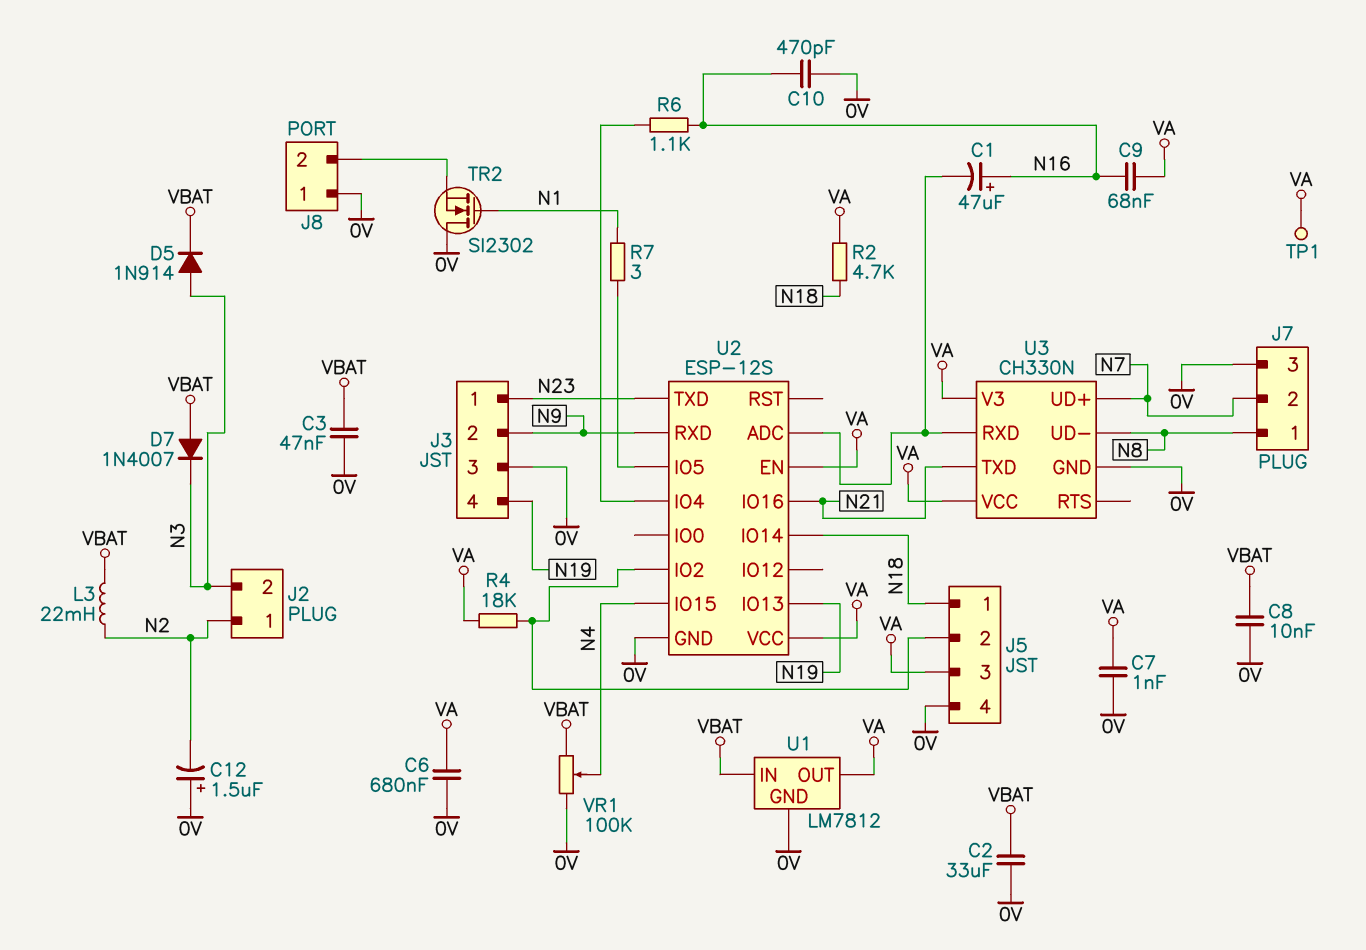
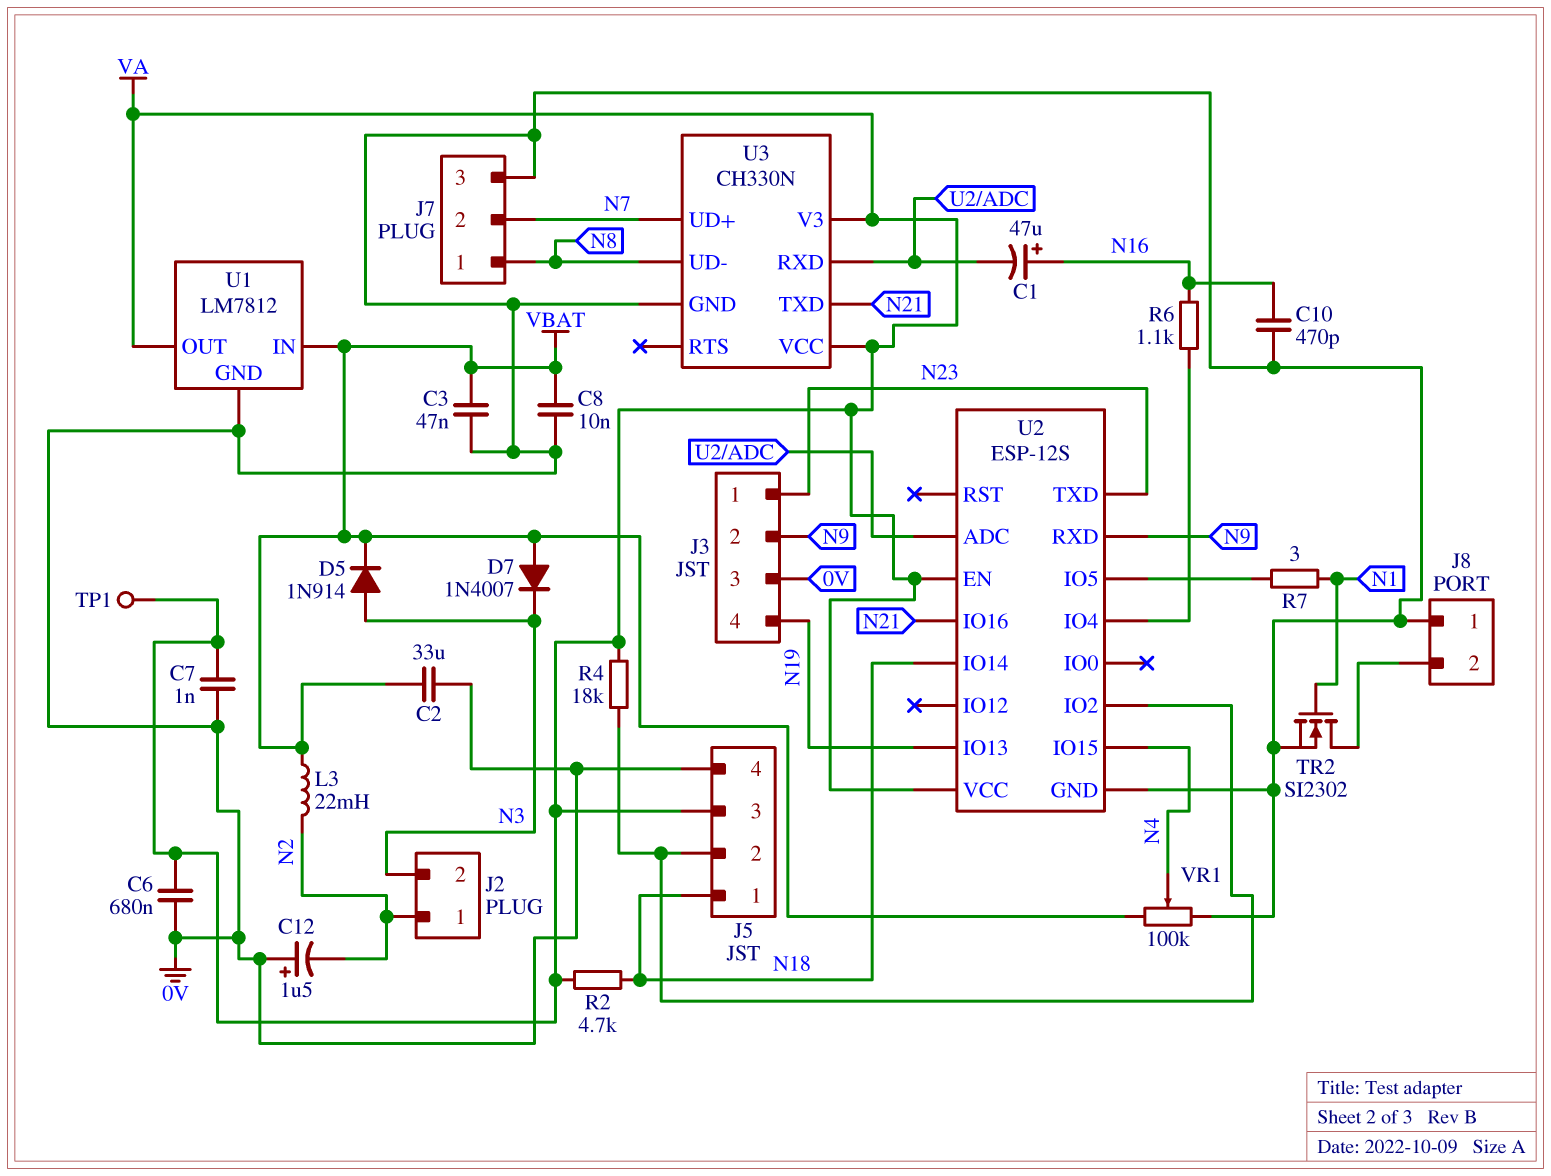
C9: 68nF (N16, VA) -> none
TR2: NMOS SI2302 (G N1, D 0V, S J8/2) -> NMOS SI2302 (G N1, D J8/2, S 0V)

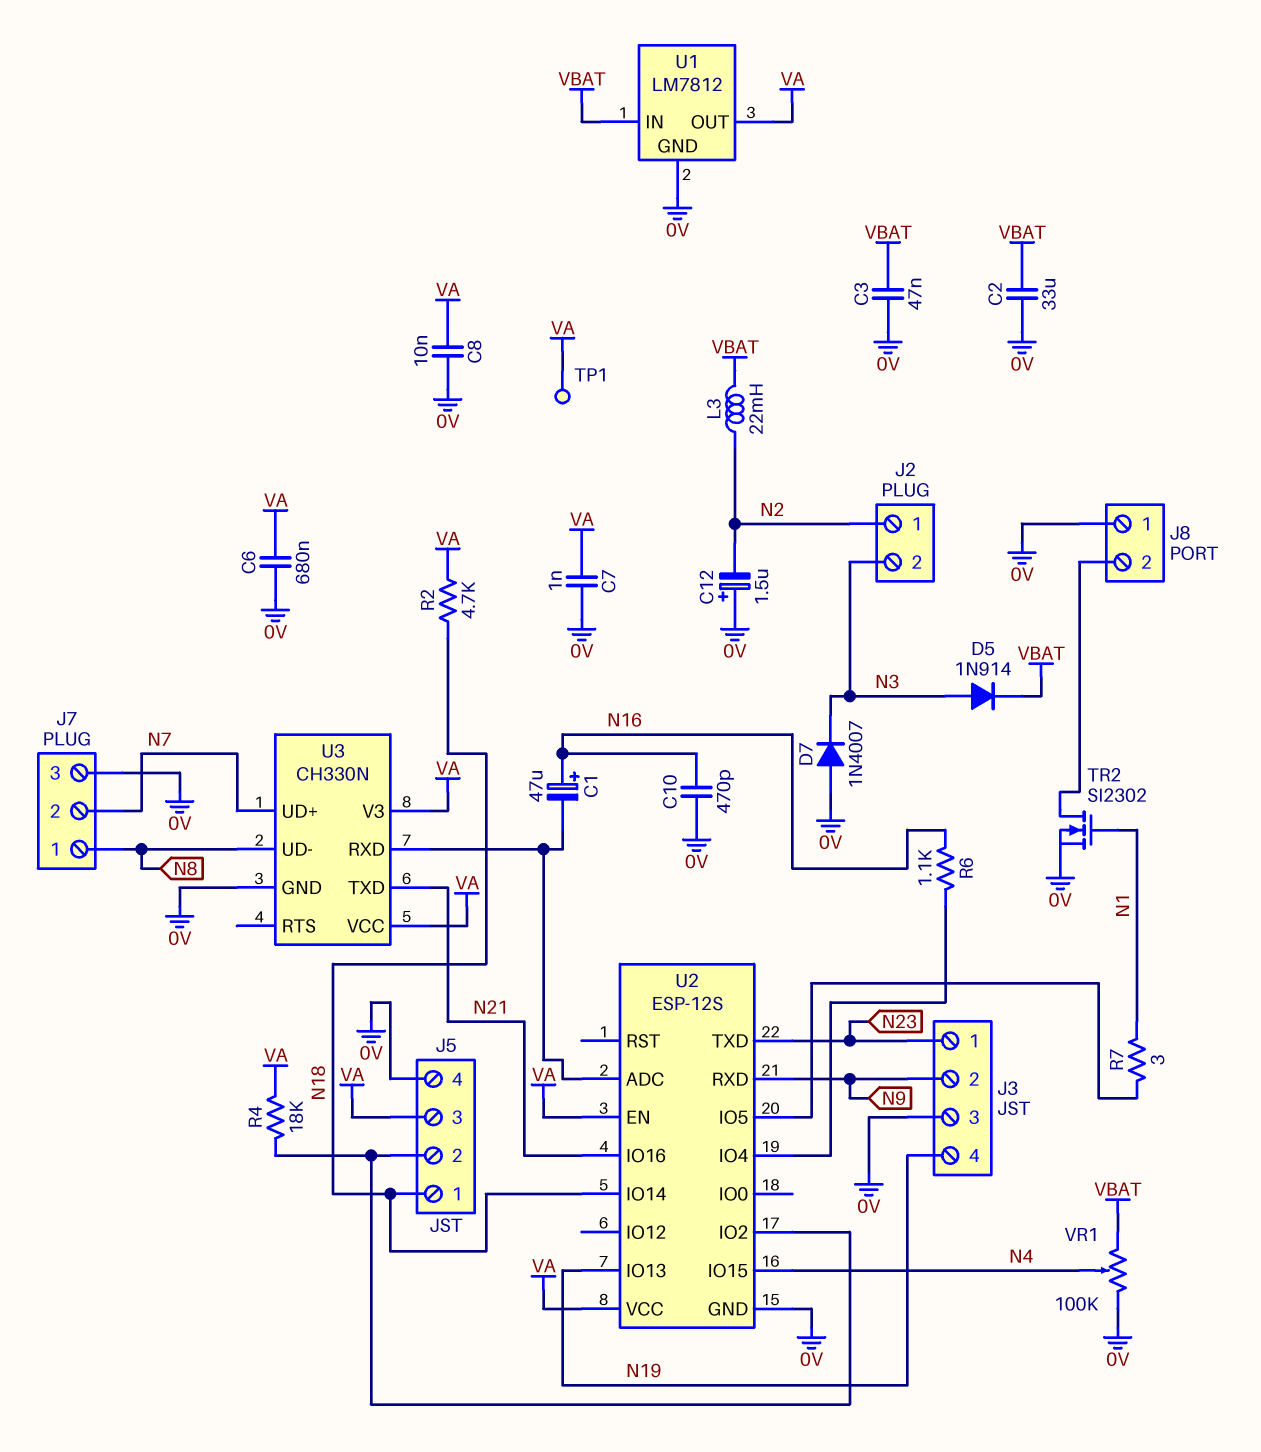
C8: 10nF (0V, VBAT) -> 10nF (0V, VA)
D7: diode 1N4007 (A VBAT, K N3) -> diode 1N4007 (A 0V, K N3)

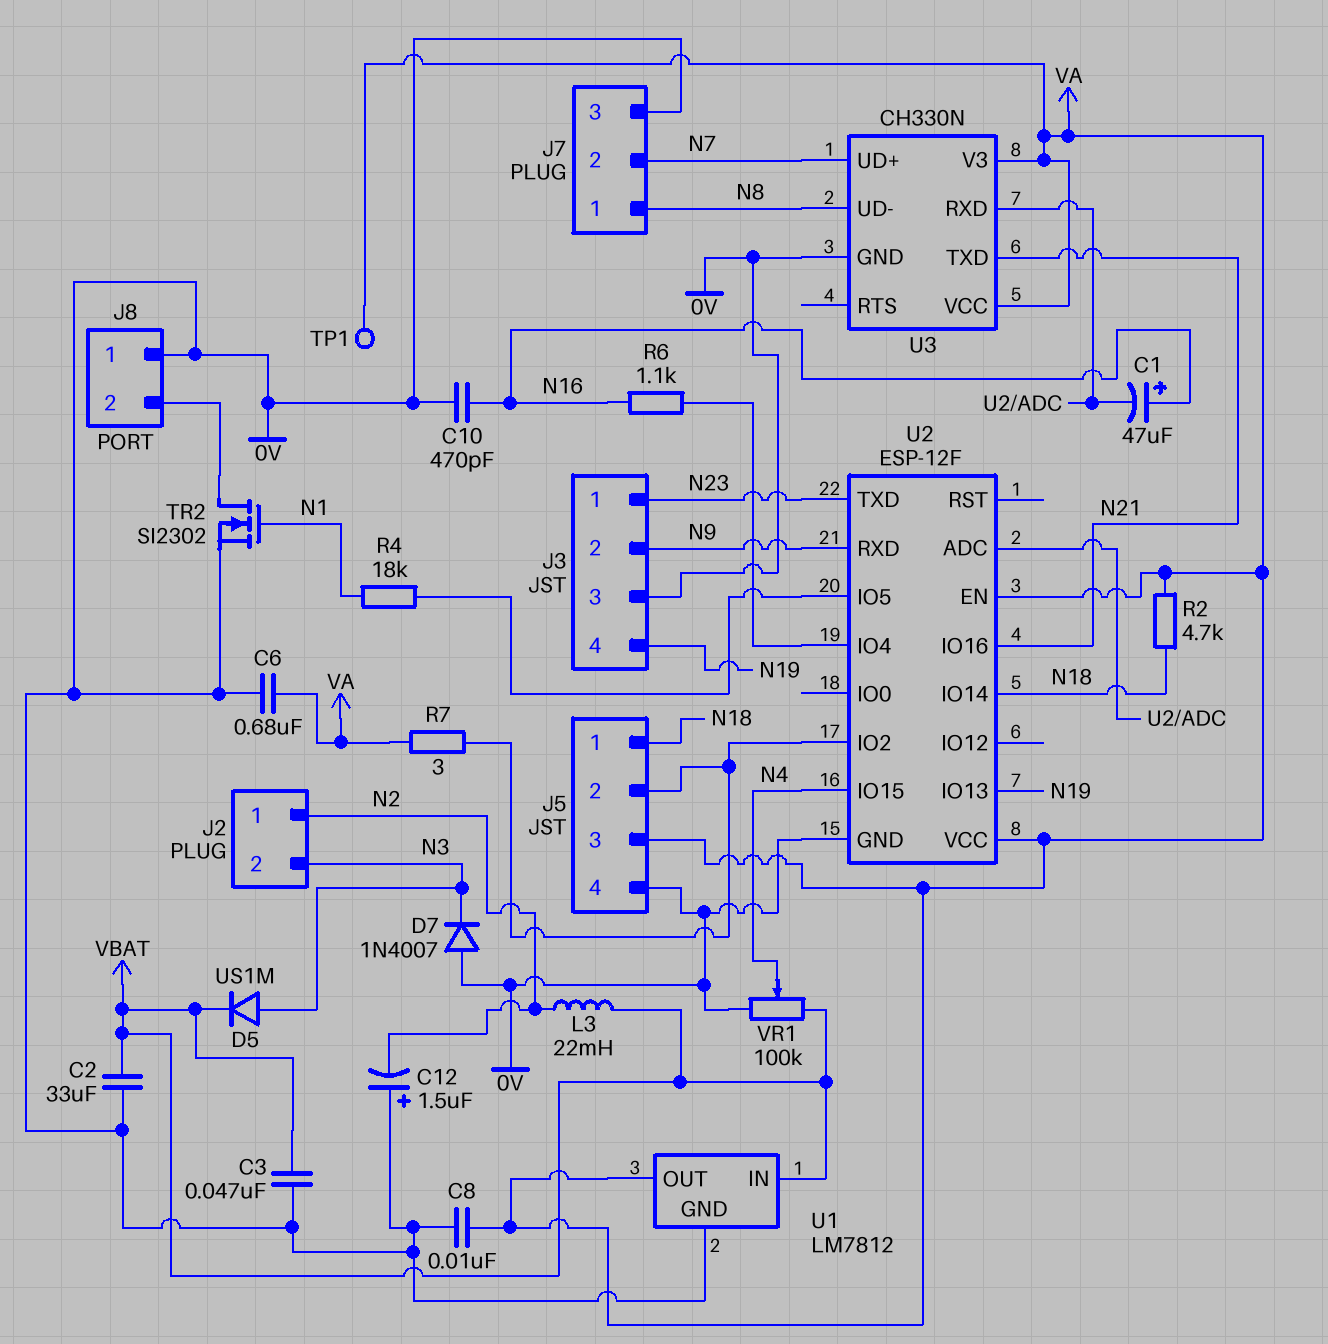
C7: 1nF (0V, VA) -> none
D5: diode 1N914 (A N3, K VBAT) -> diode US1M (A N3, K VBAT)
R4: 18k (J5/2, VA) -> 18k (N1, U2/IO5)
R7: 3 (N1, U2/IO5) -> 3 (J5/2, VA)
U2: ESP-12S -> ESP-12F

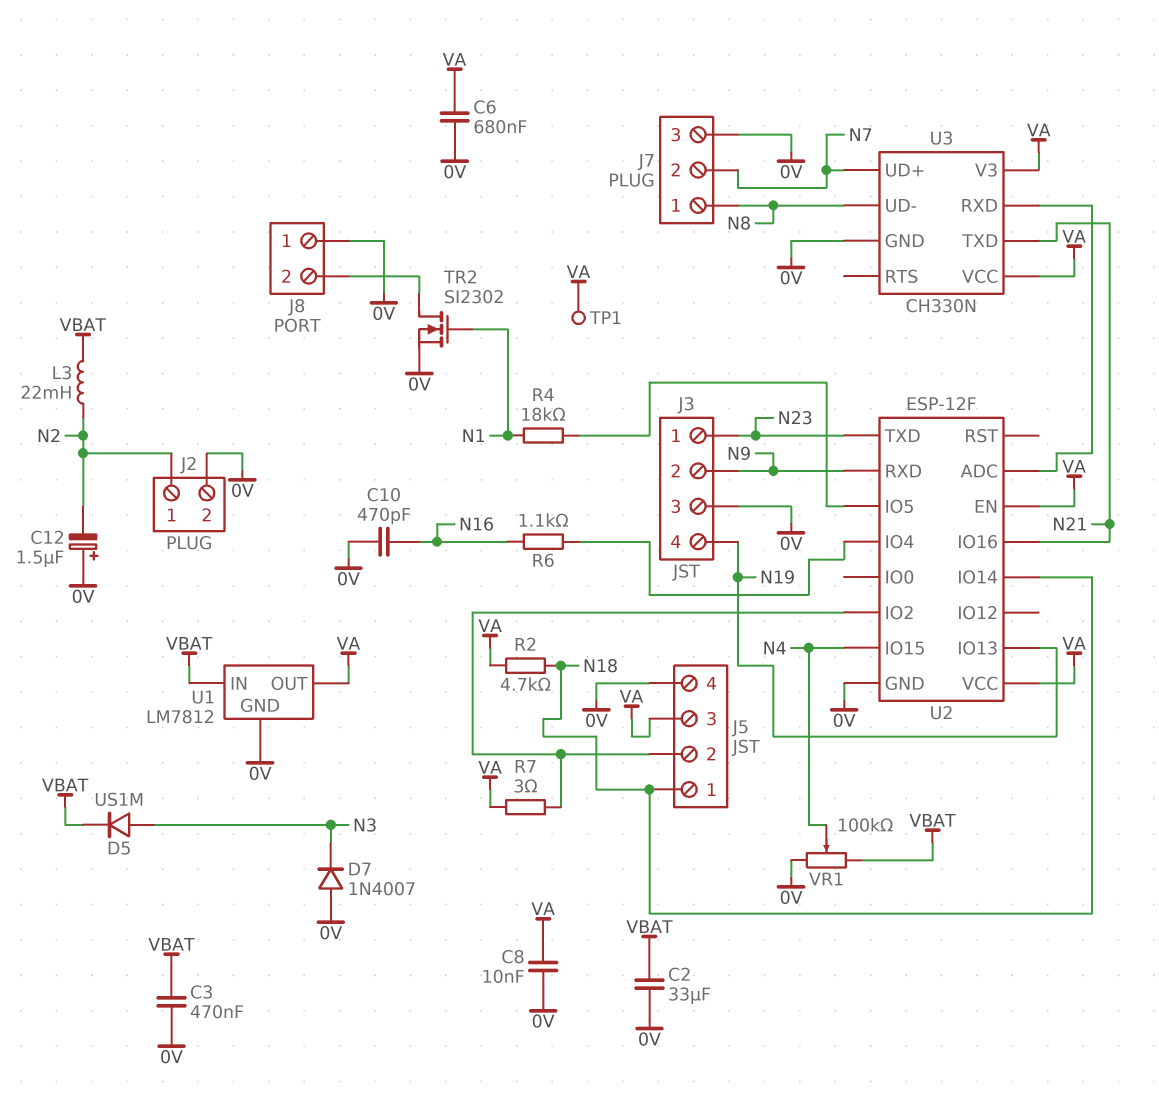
C1: 47uF (plus N16, minus U2/ADC) -> none
C3: 47nF (0V, VBAT) -> 470nF (0V, VBAT)
J2 pin 2: N3 -> 0V

